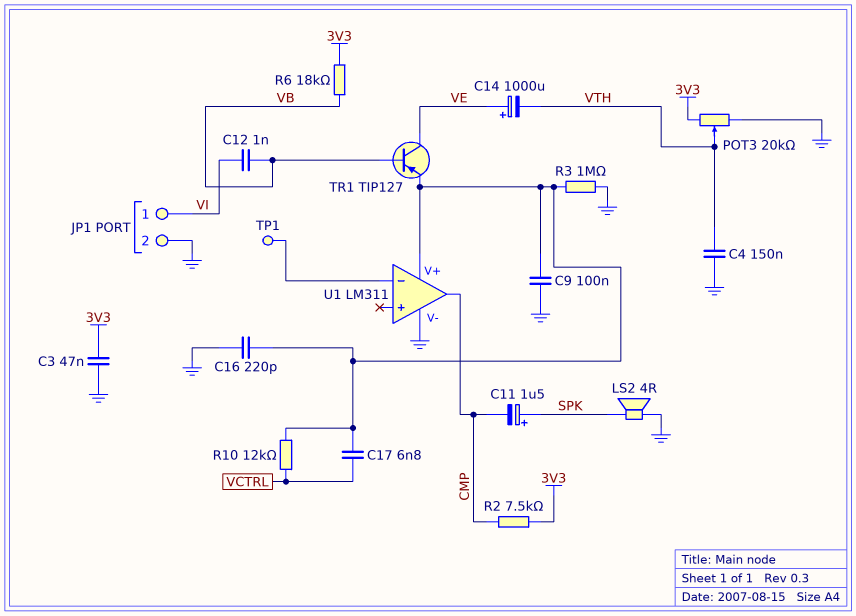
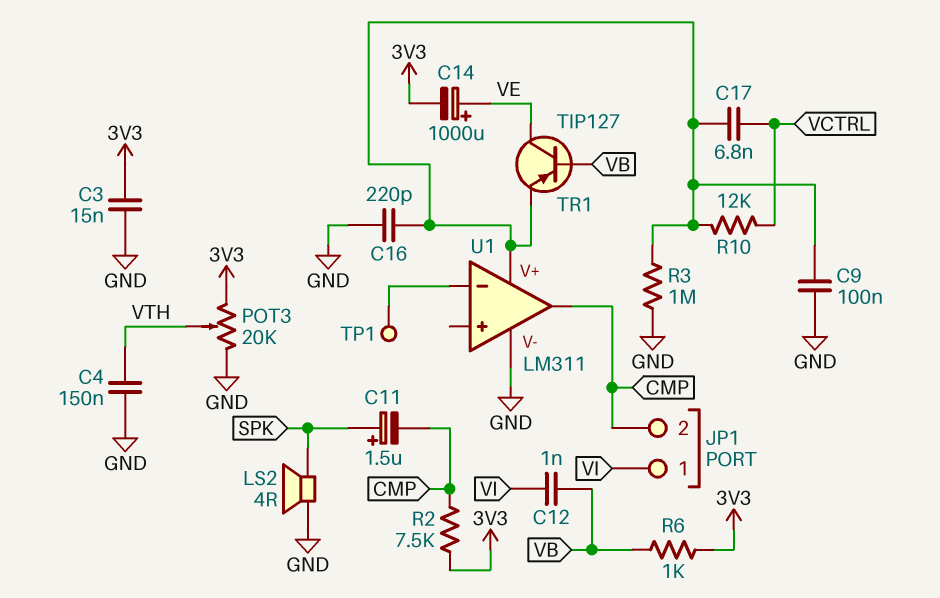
C3: 47nF (3V3, GND) -> 15nF (3V3, GND)
C14: 1000uF (plus VE, minus VTH) -> 1000uF (plus VE, minus 3V3)
JP1 pin 2: GND -> CMP
R6: 18k (3V3, VB) -> 1k (3V3, VB)

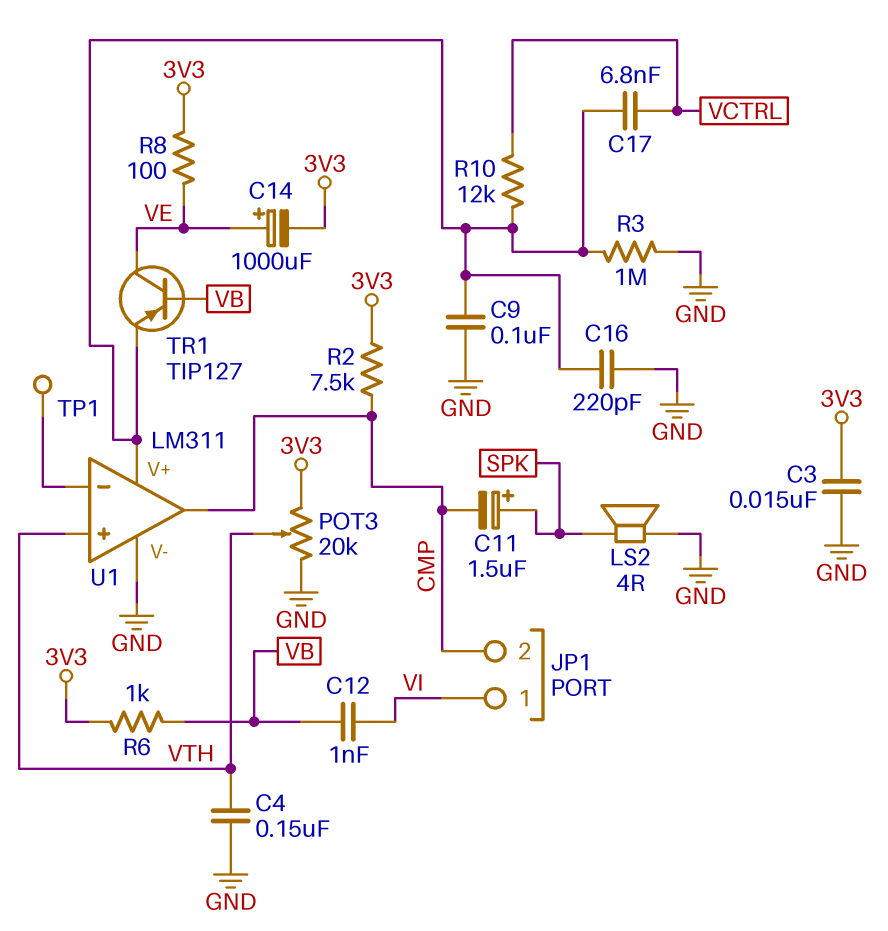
R8: none -> 100 (3V3, VE)
U1 pin in+: none -> VTH

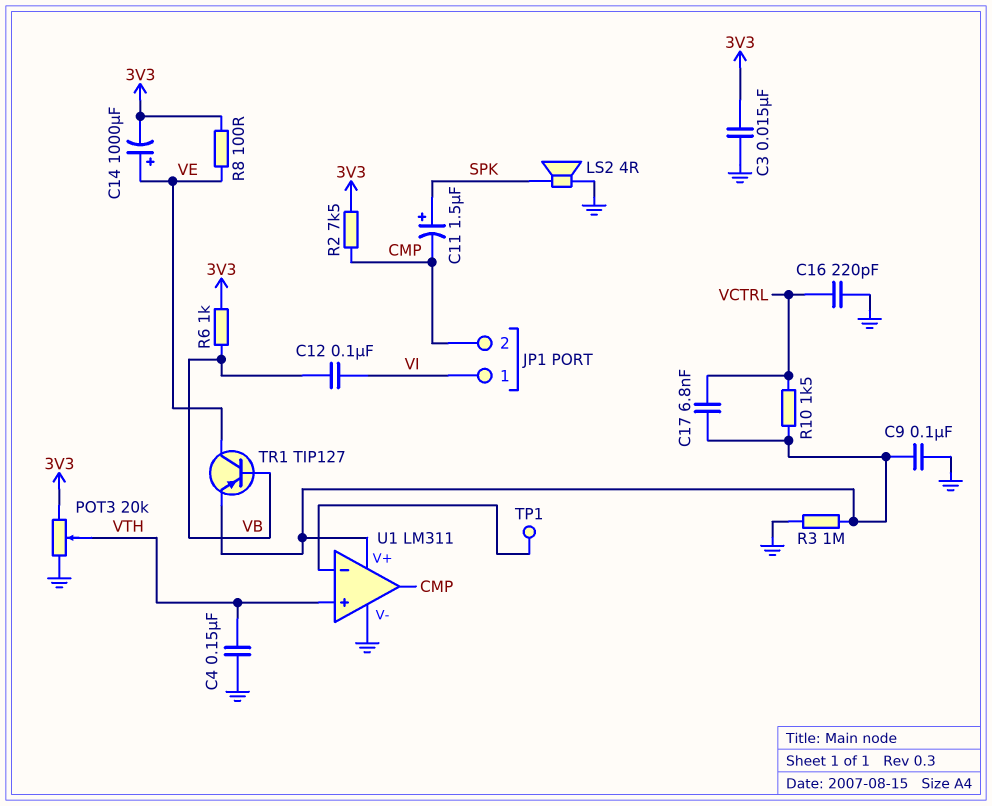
C12: 1nF (VB, VI) -> 100nF (VB, VI)
C16: 220pF (GND, U1/V+) -> 220pF (GND, VCTRL)
R10: 12k (U1/V+, VCTRL) -> 1.5k (U1/V+, VCTRL)

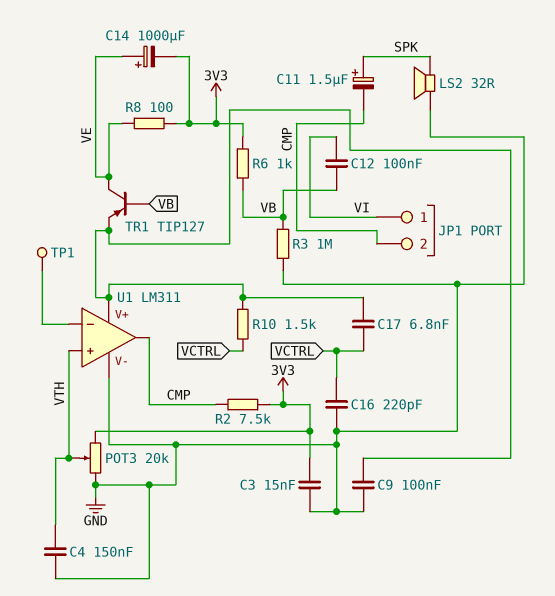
LS2: speaker 4R (GND, SPK) -> speaker 32R (GND, SPK)
R3: 1M (GND, U1/V+) -> 1M (GND, VB)

